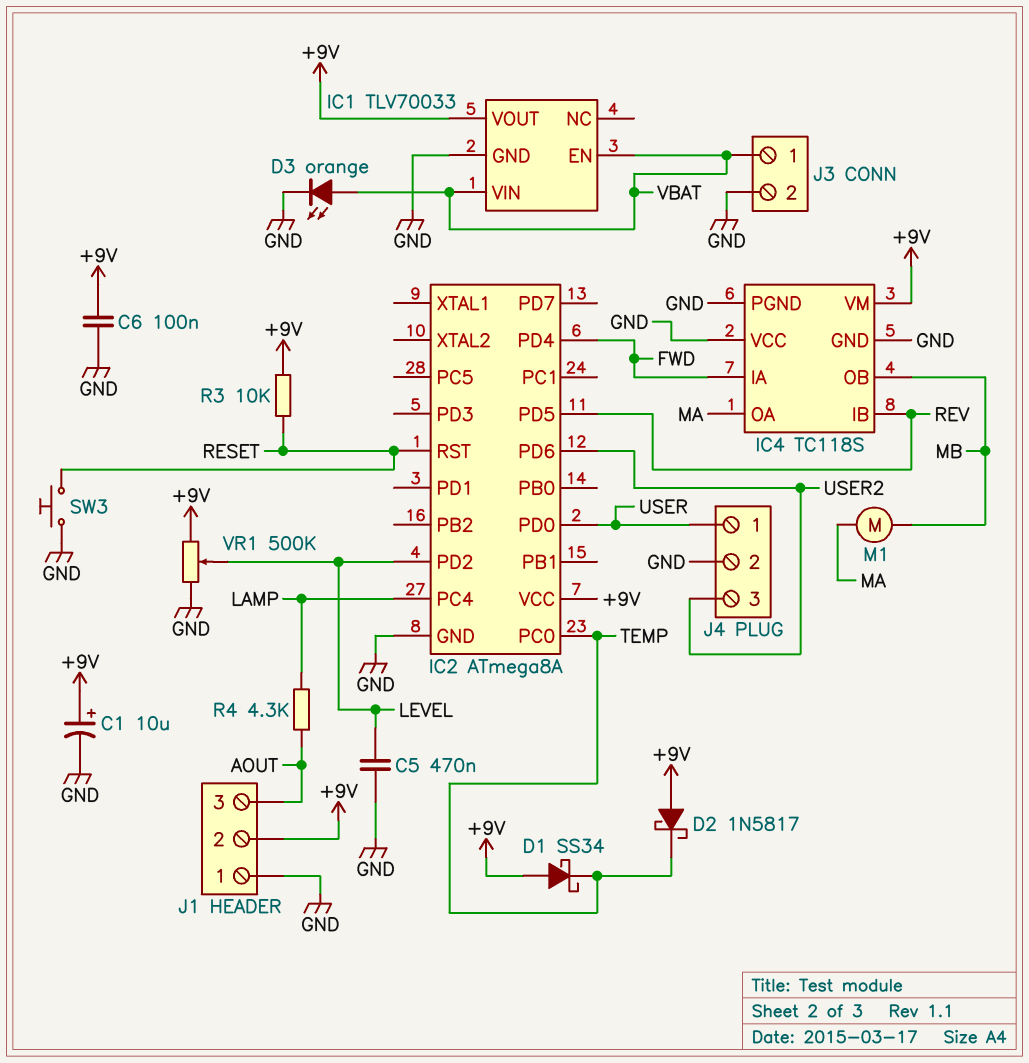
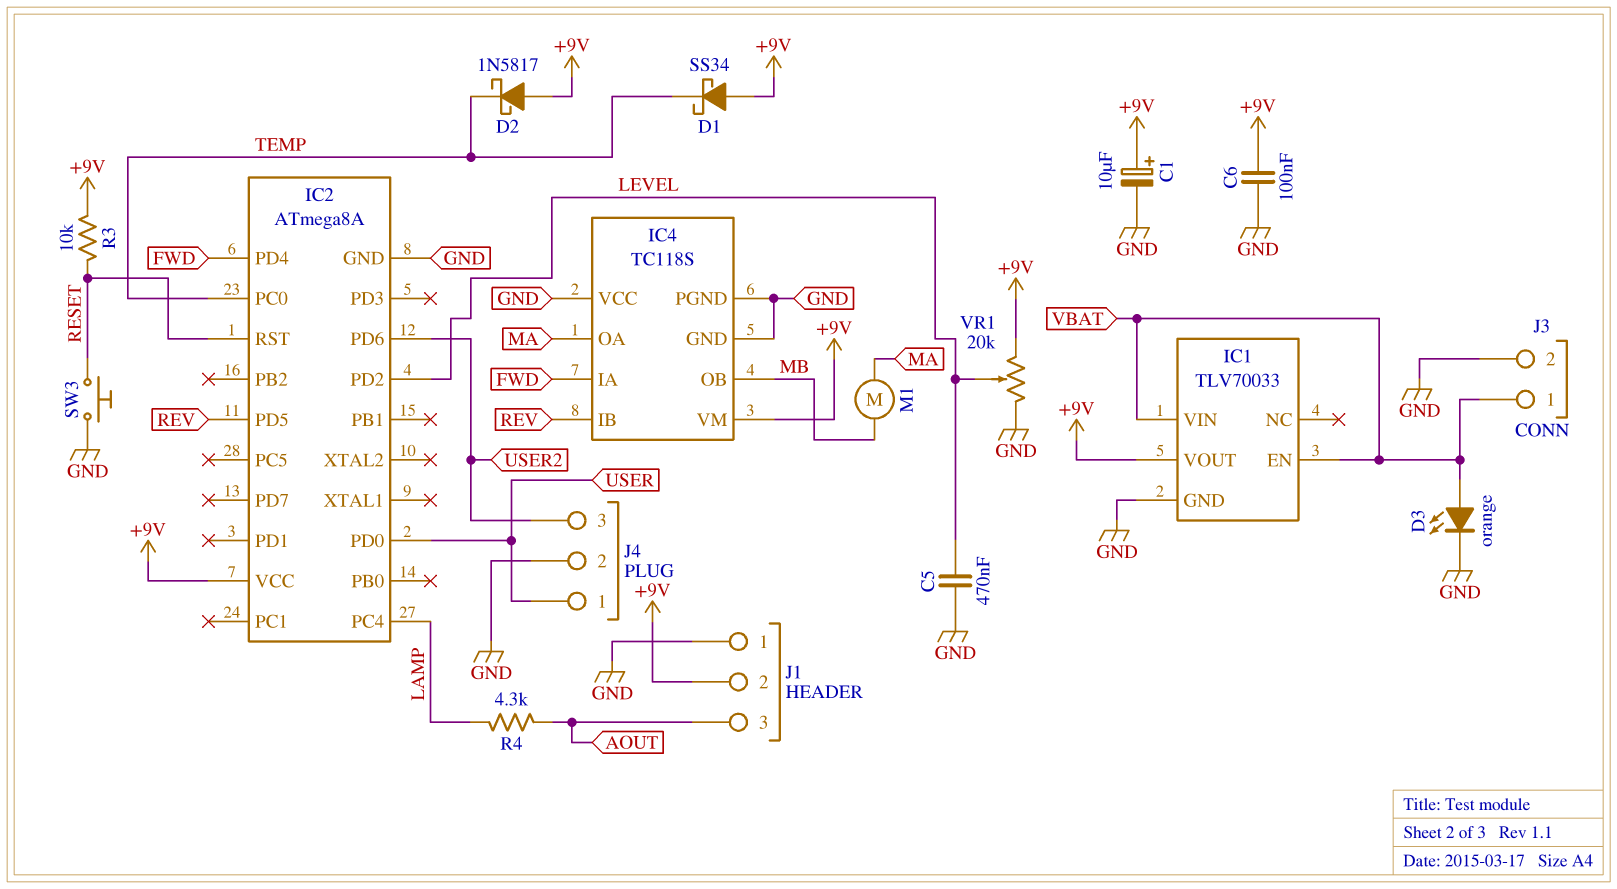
VR1: 500k (+9V, GND, wiper LEVEL) -> 20k (+9V, GND, wiper LEVEL)

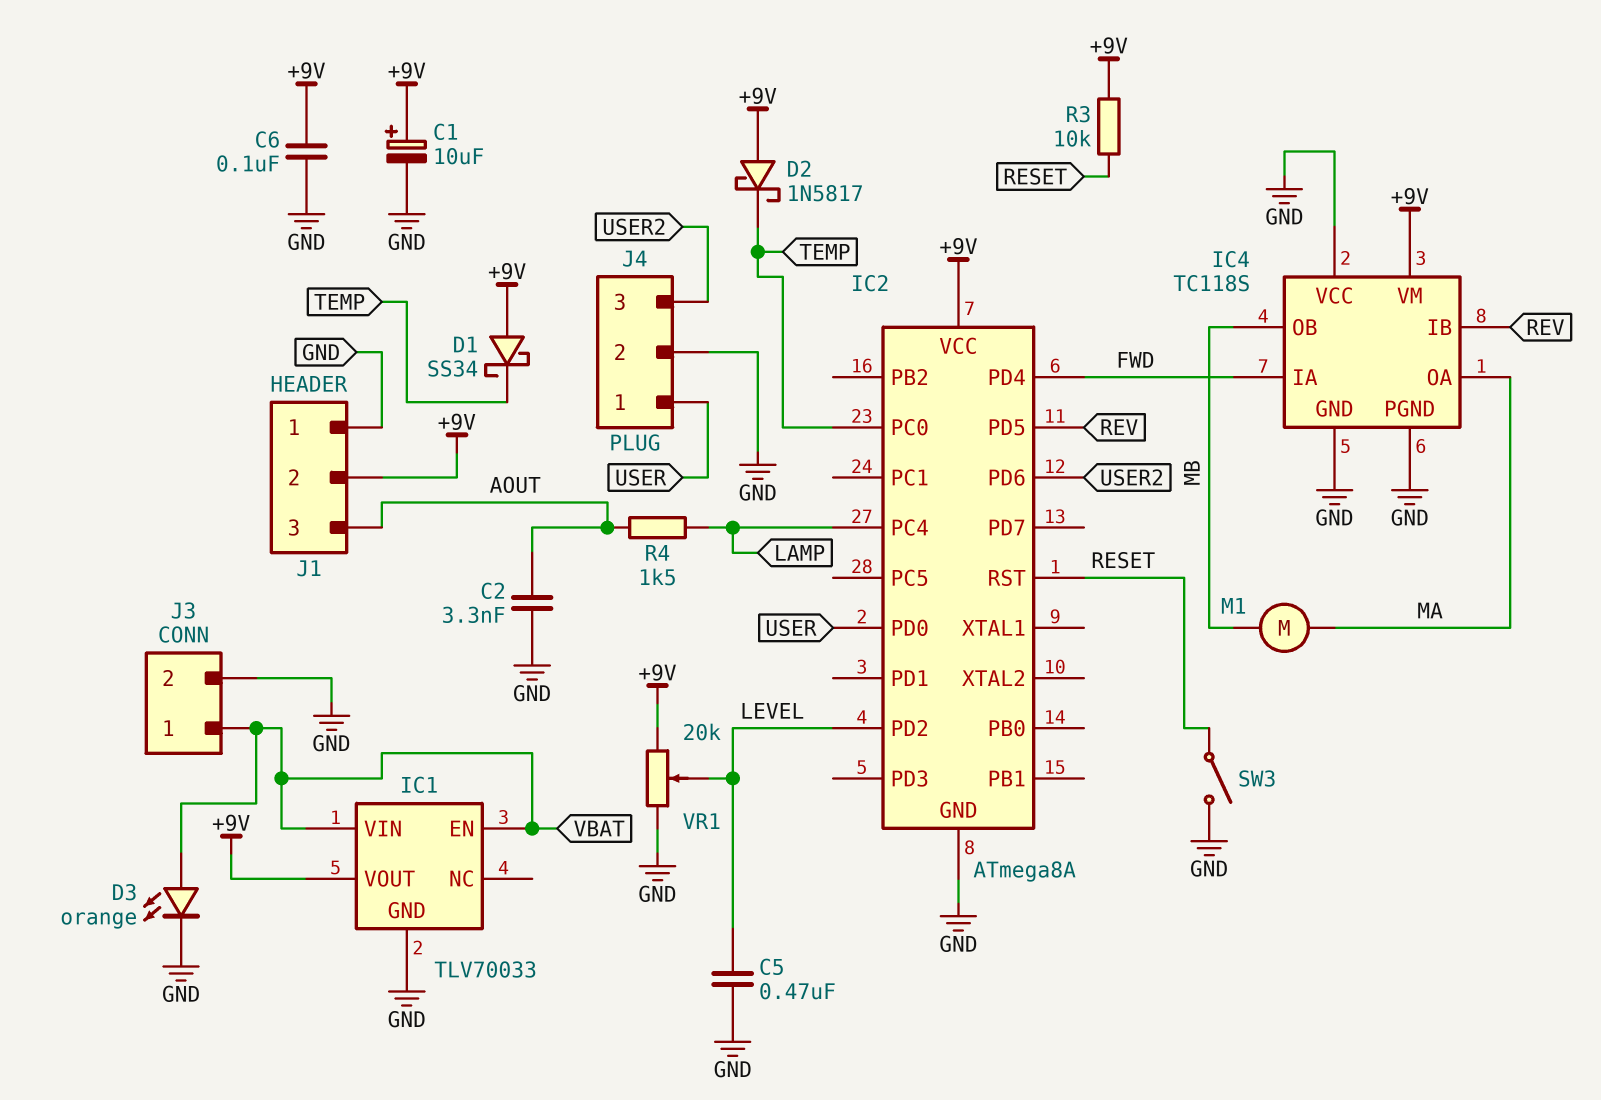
C2: none -> 3.3nF (AOUT, GND)
R4: 4.3k (AOUT, LAMP) -> 1.5k (AOUT, LAMP)
SW3: button (GND, RESET) -> switch (GND, RESET)

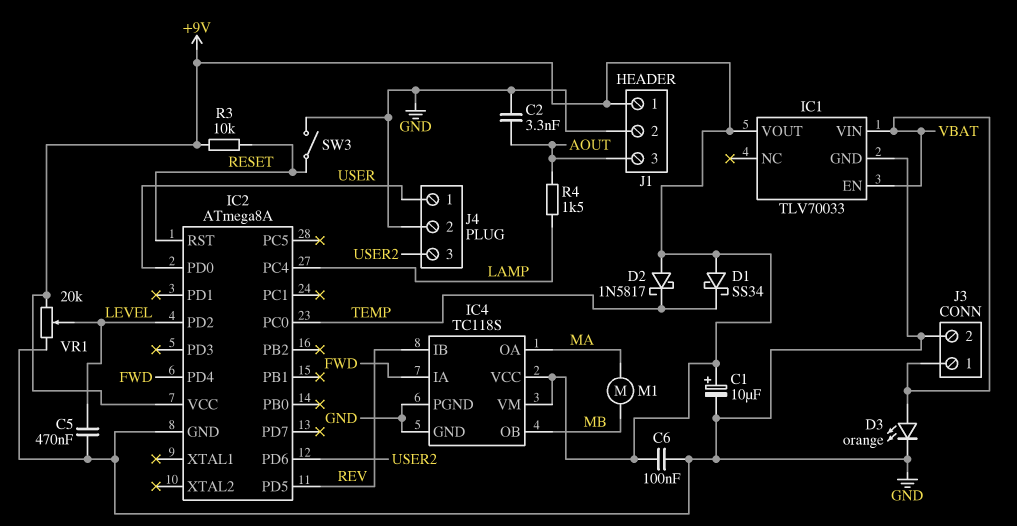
IC4 pin VCC: GND -> +9V
J1 pin 1: GND -> +9V
J1 pin 2: +9V -> GND

